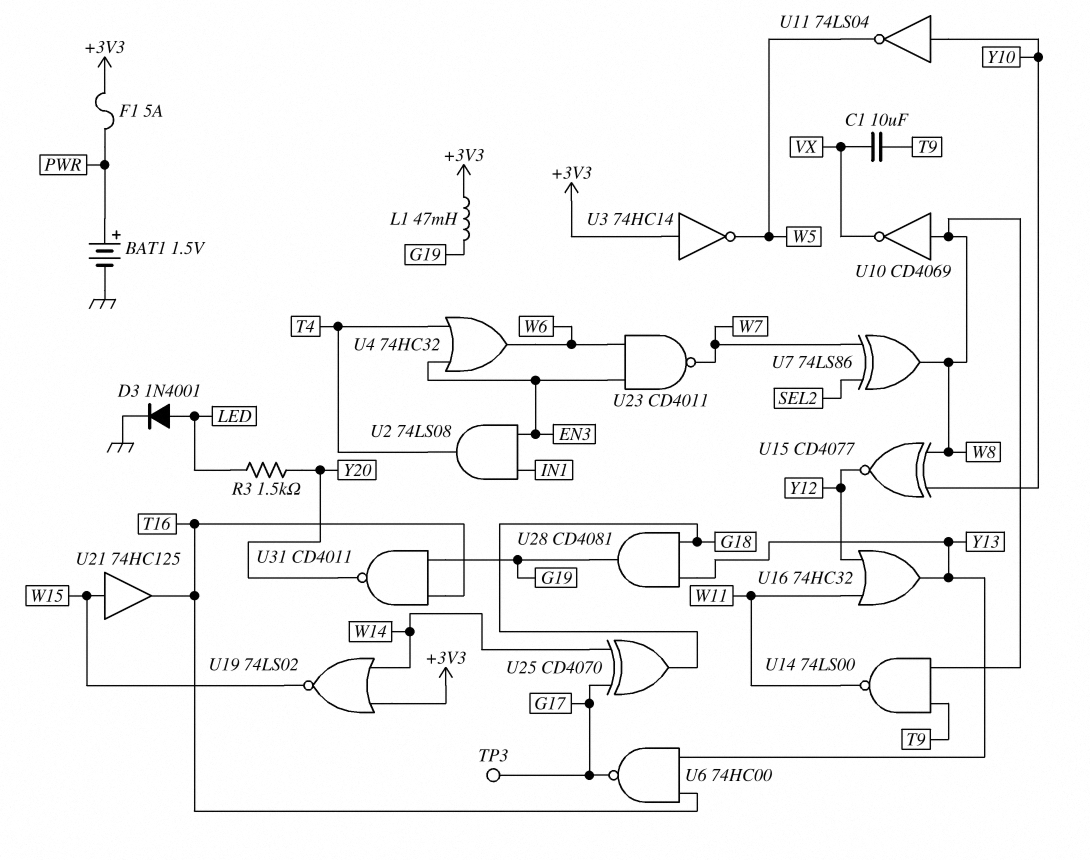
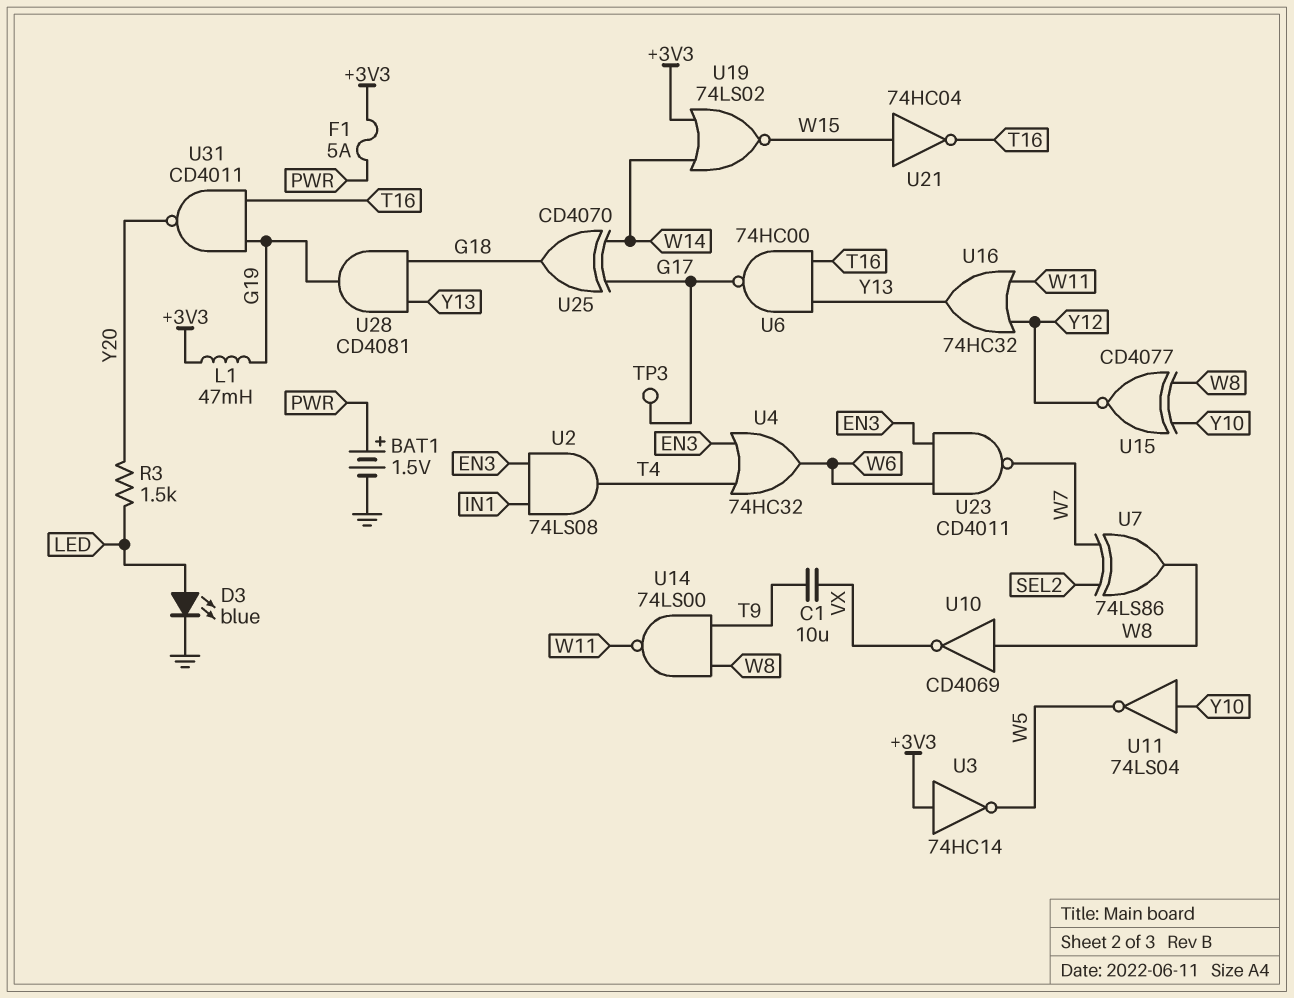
D3: diode 1N4001 (A LED, K GND) -> LED blue (A LED, K GND)
U21: buffer 74HC125 (in W15, out T16) -> NOT 74HC04 (in W15, out T16)

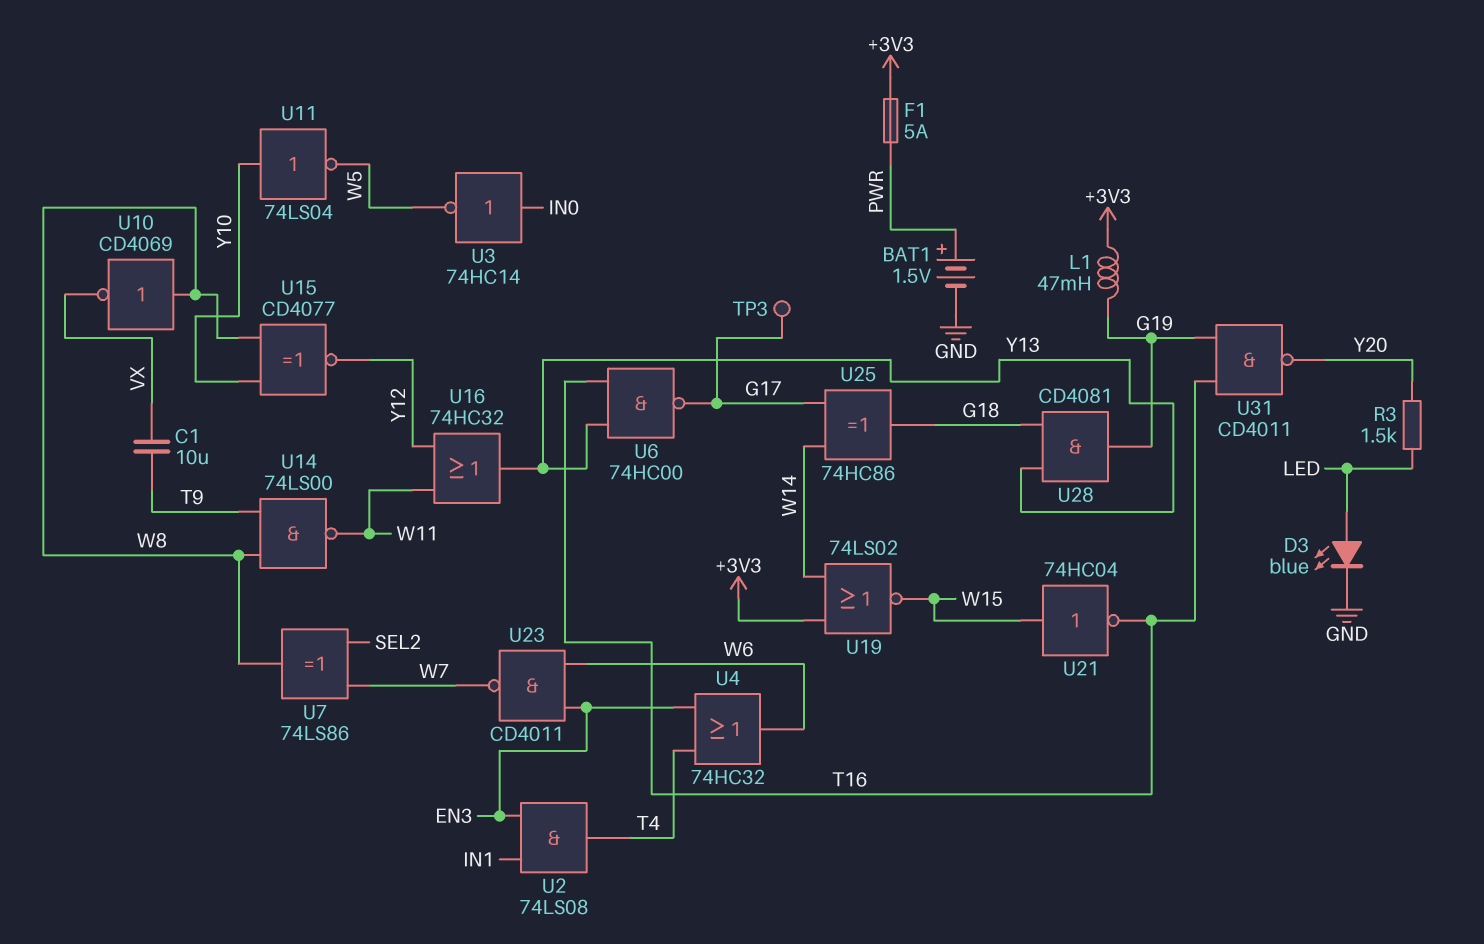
U3: NOT 74HC14 (in +3V3, out W5) -> NOT 74HC14 (in IN0, out W5)
U25: XOR CD4070 (in G17, in W14, out G18) -> XOR 74HC86 (in G17, in W14, out G18)

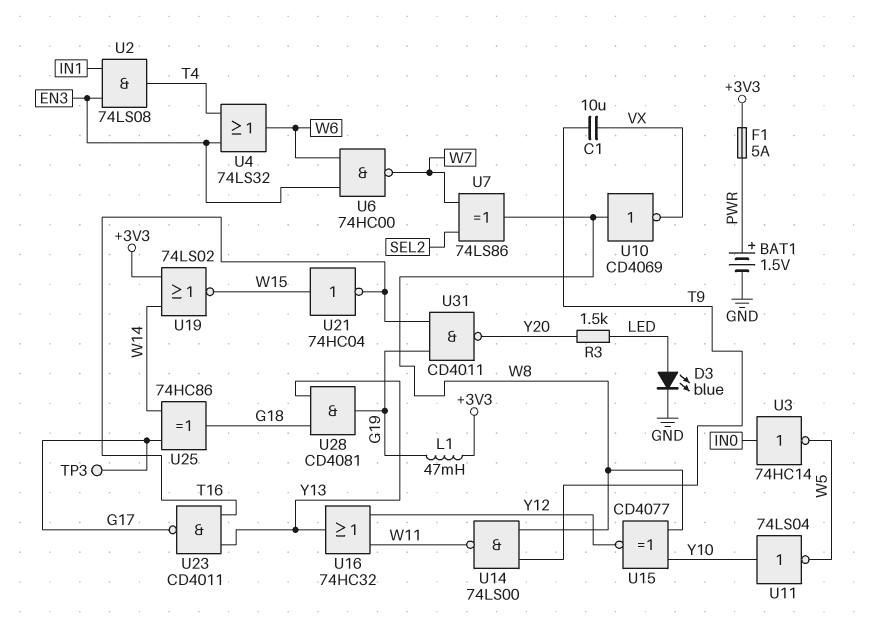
U4: OR 74HC32 (in EN3, in T4, out W6) -> OR 74LS32 (in EN3, in T4, out W6)
U6: NAND 74HC00 (in T16, in Y13, out G17) -> NAND 74HC00 (in EN3, in W6, out W7)
U23: NAND CD4011 (in EN3, in W6, out W7) -> NAND CD4011 (in T16, in Y13, out G17)

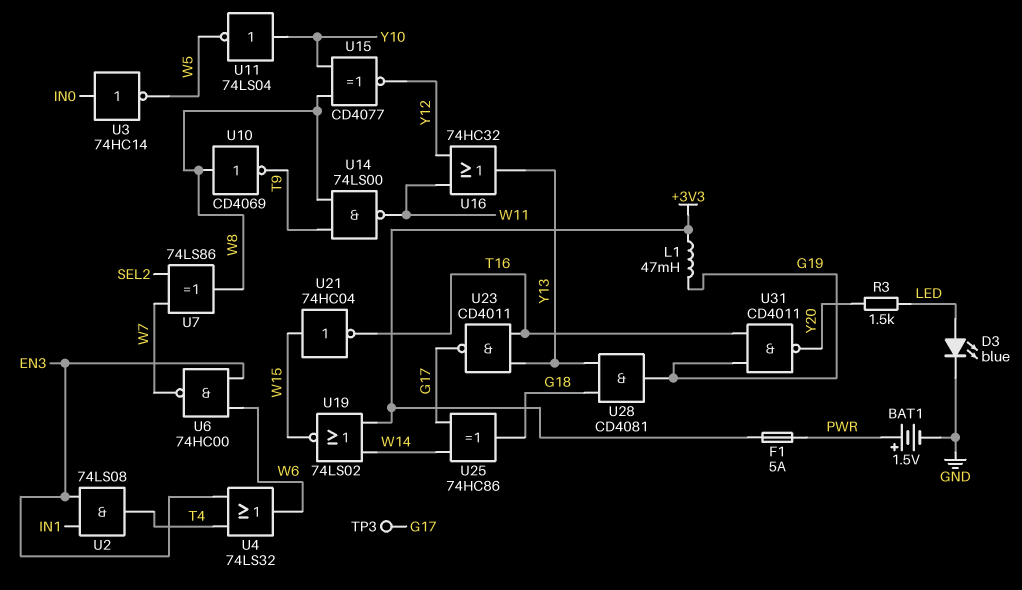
C1: 10uF (T9, VX) -> none
U10: NOT CD4069 (in W8, out VX) -> NOT CD4069 (in W8, out T9)

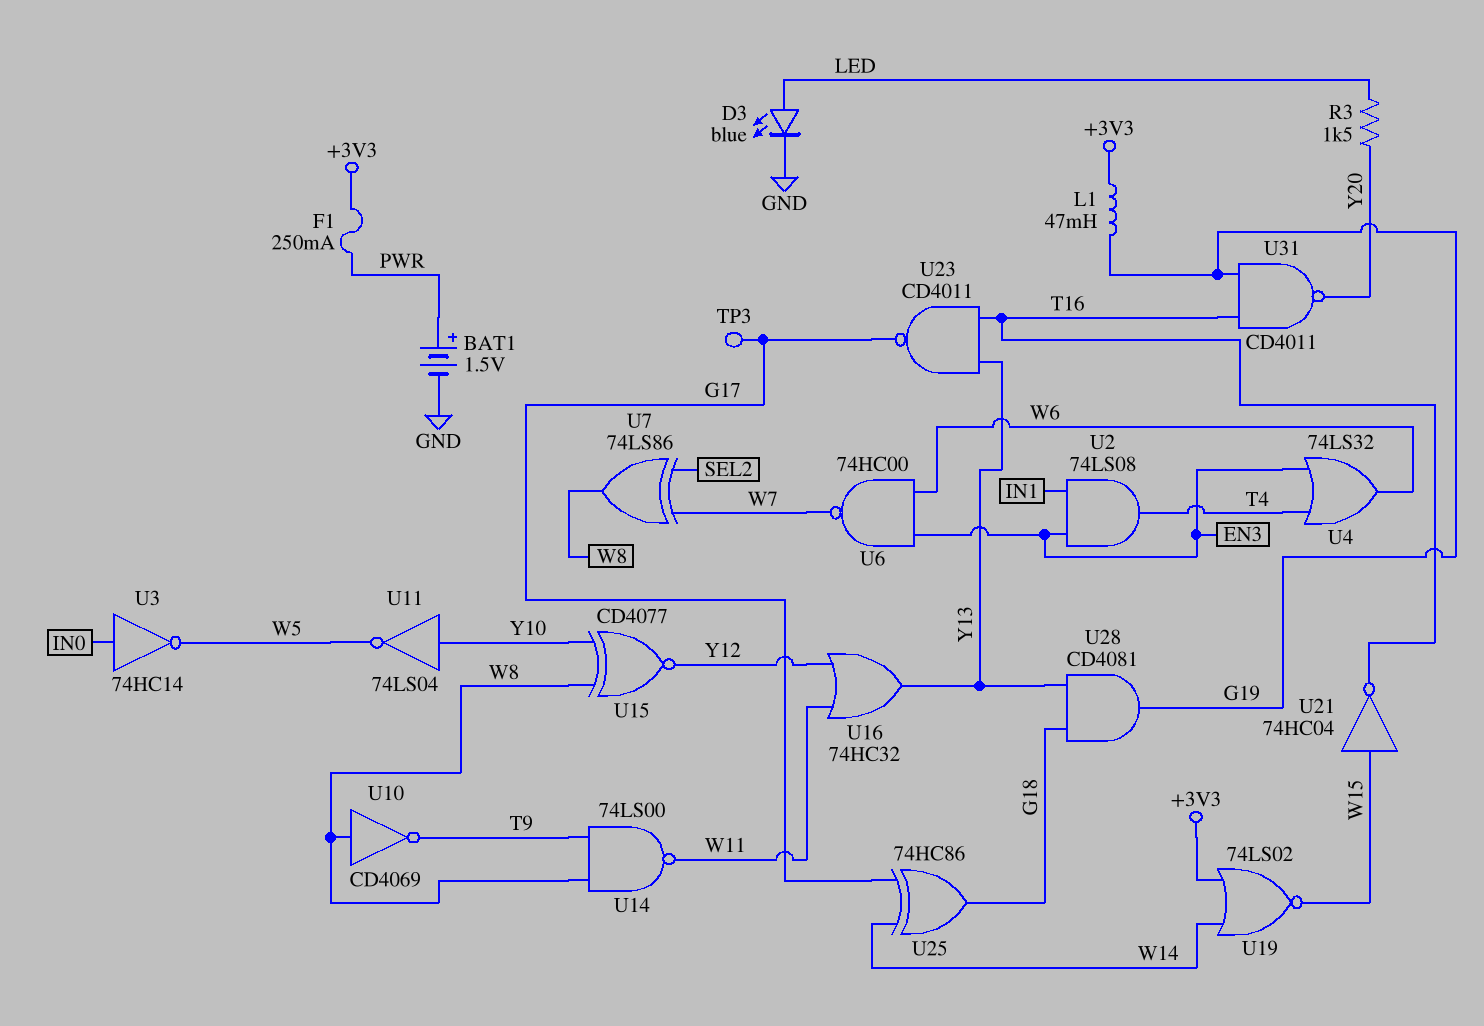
F1: 5A (+3V3, PWR) -> 250mA (+3V3, PWR)

